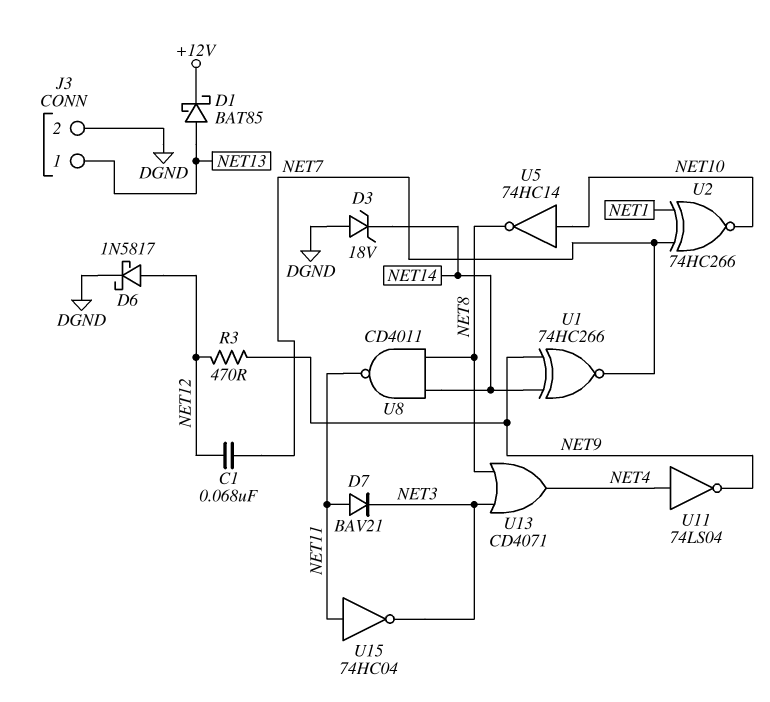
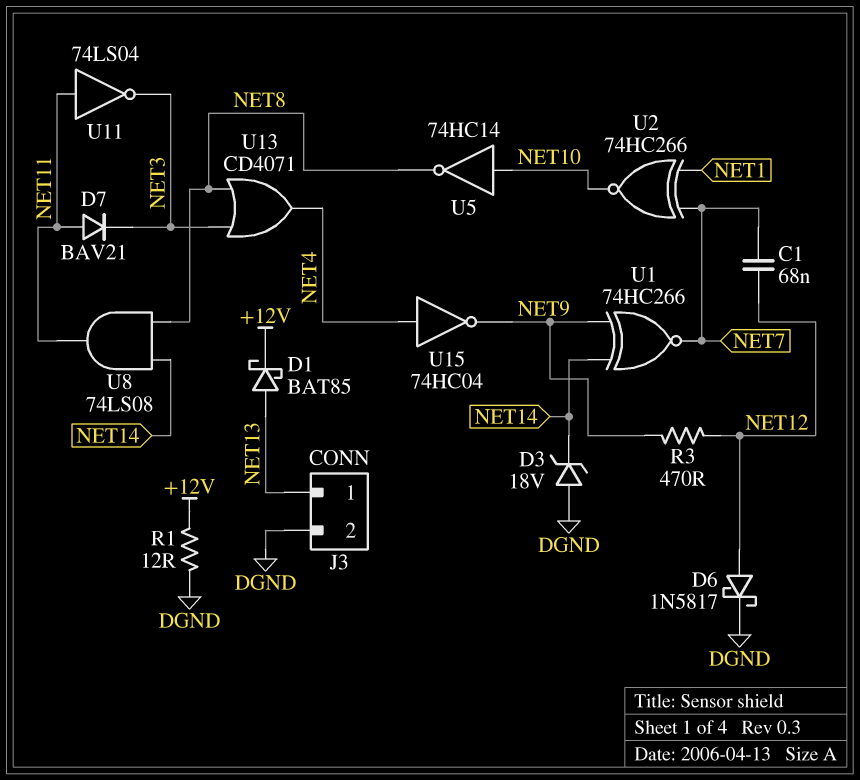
R1: none -> 12 (+12V, DGND)
U8: NAND CD4011 (in NET8, in NET14, out NET11) -> AND 74LS08 (in NET8, in NET14, out NET11)
U11: NOT 74LS04 (in NET4, out NET9) -> NOT 74LS04 (in NET11, out NET3)
U15: NOT 74HC04 (in NET11, out NET3) -> NOT 74HC04 (in NET4, out NET9)

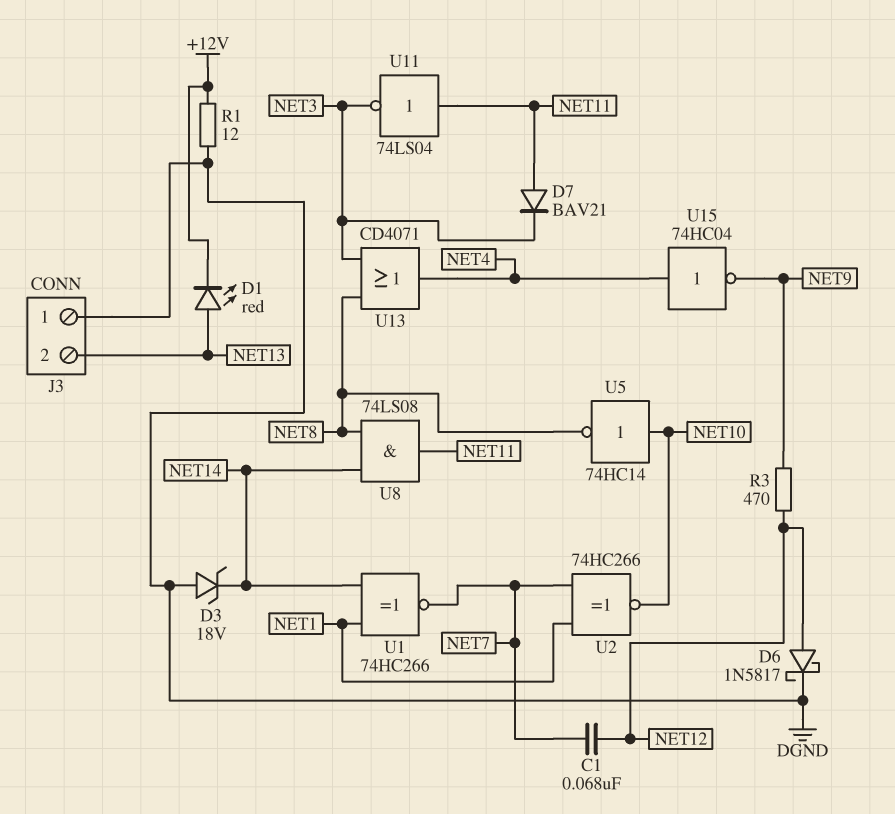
D1: schottky BAT85 (A NET13, K +12V) -> LED red (A NET13, K +12V)
J3 pin 1: NET13 -> DGND
J3 pin 2: DGND -> NET13
U1: XNOR 74HC266 (in NET9, in NET14, out NET7) -> XNOR 74HC266 (in NET1, in NET14, out NET7)

